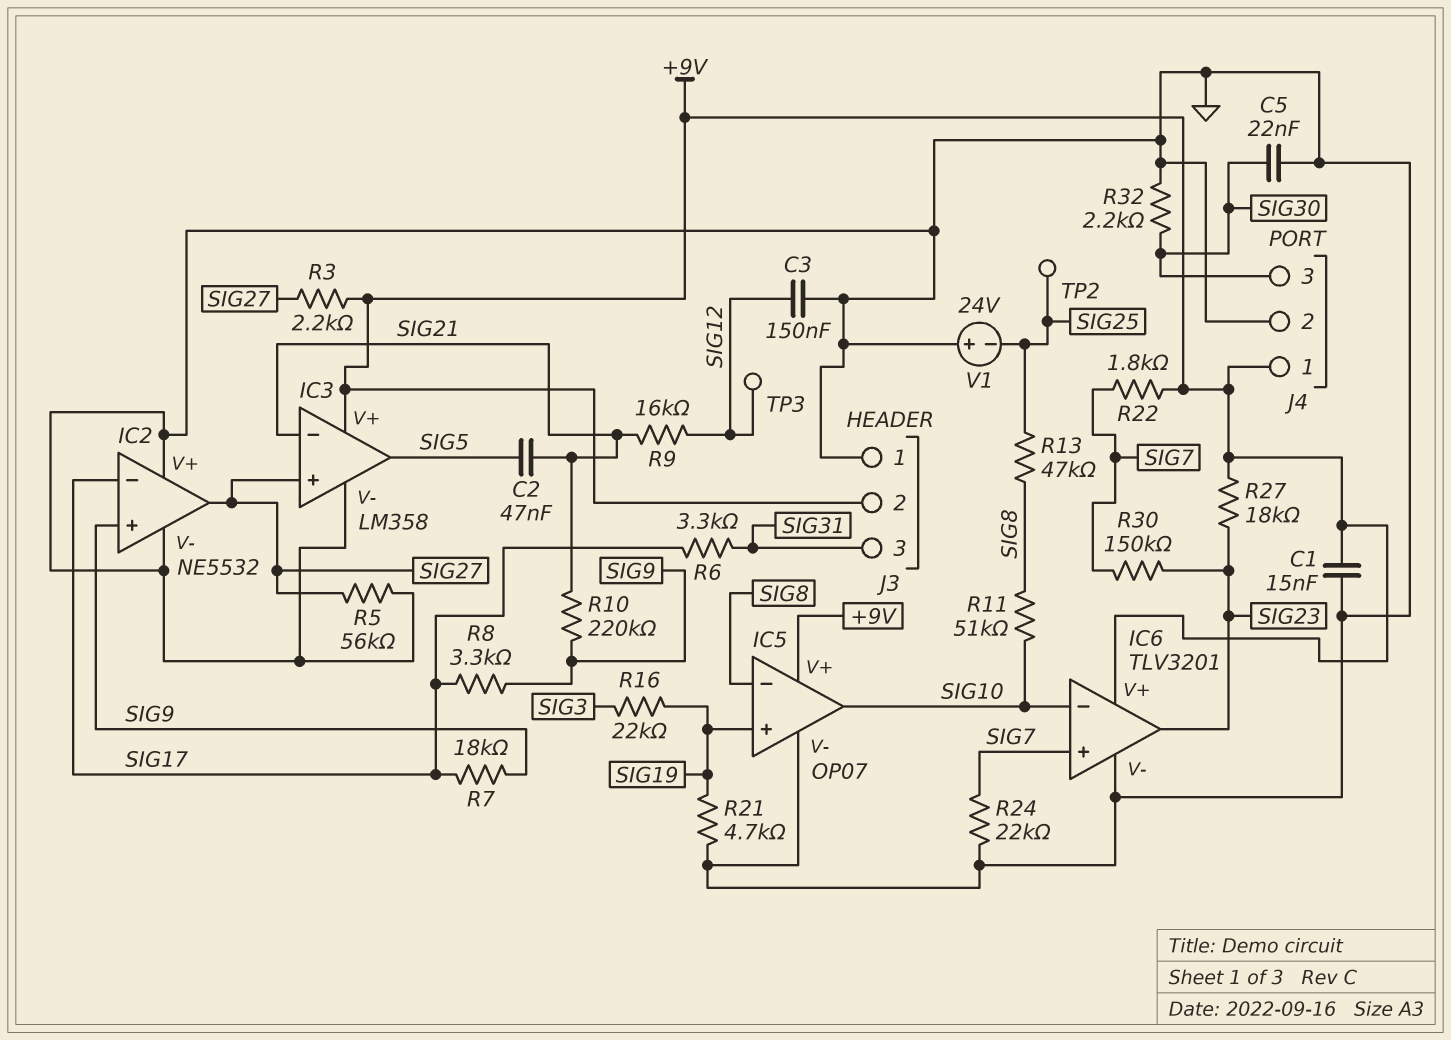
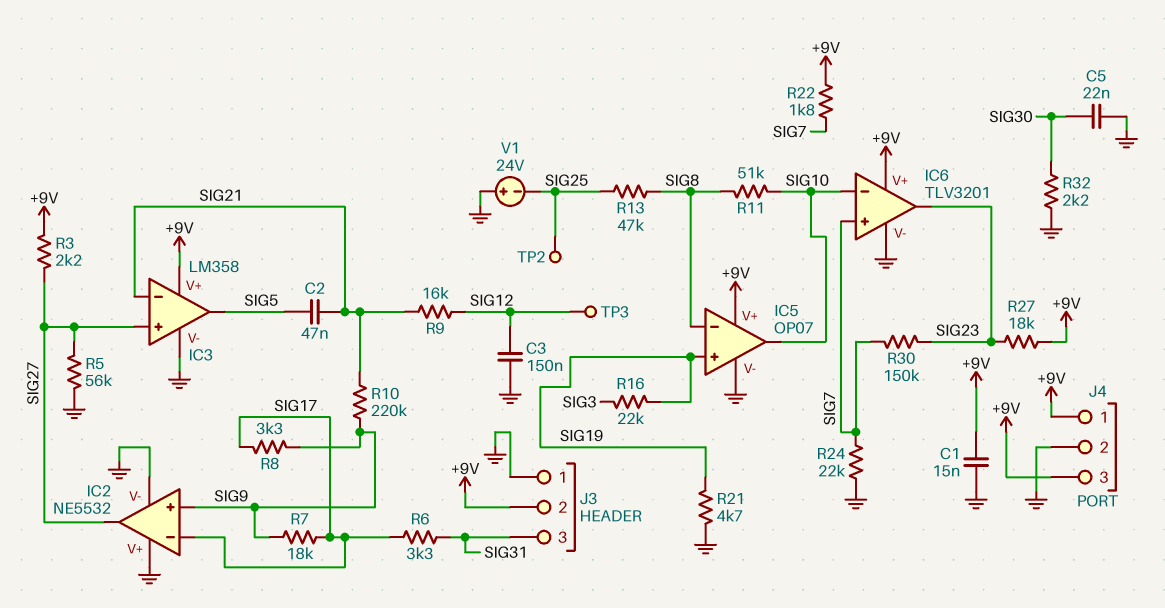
J4 pin 3: SIG30 -> +9V

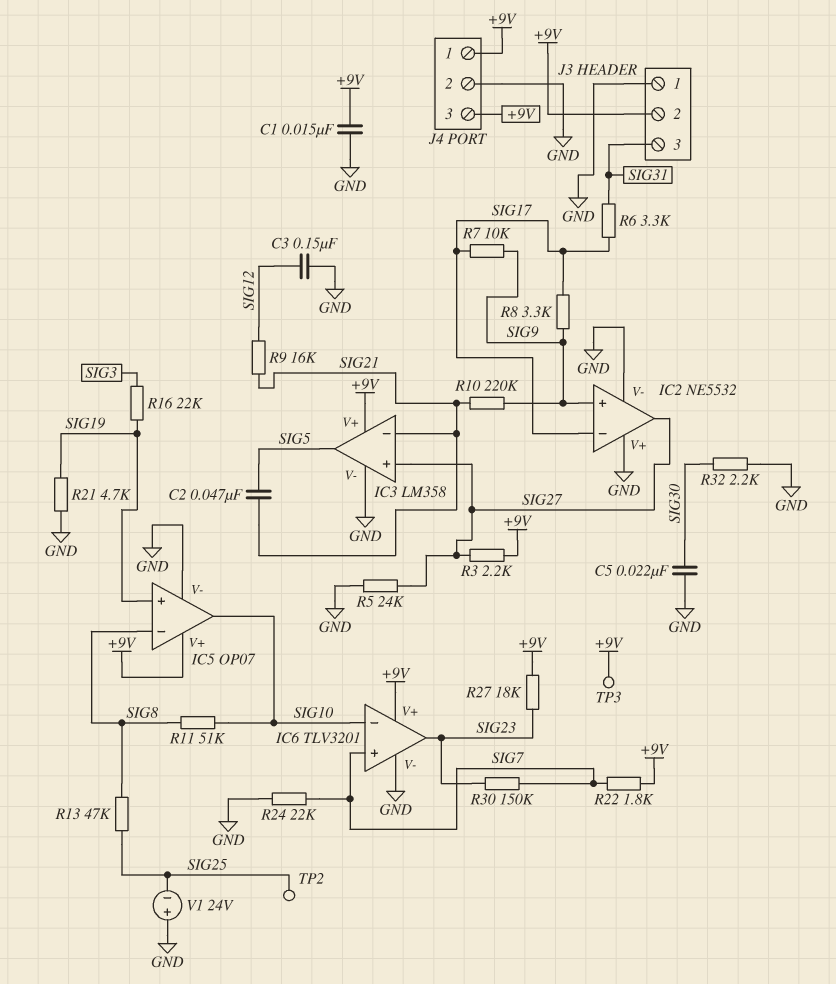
R5: 56k (GND, SIG27) -> 24k (GND, SIG27)
R7: 18k (SIG9, SIG17) -> 10k (SIG9, SIG17)
TP3: test point (SIG12) -> test point (+9V)

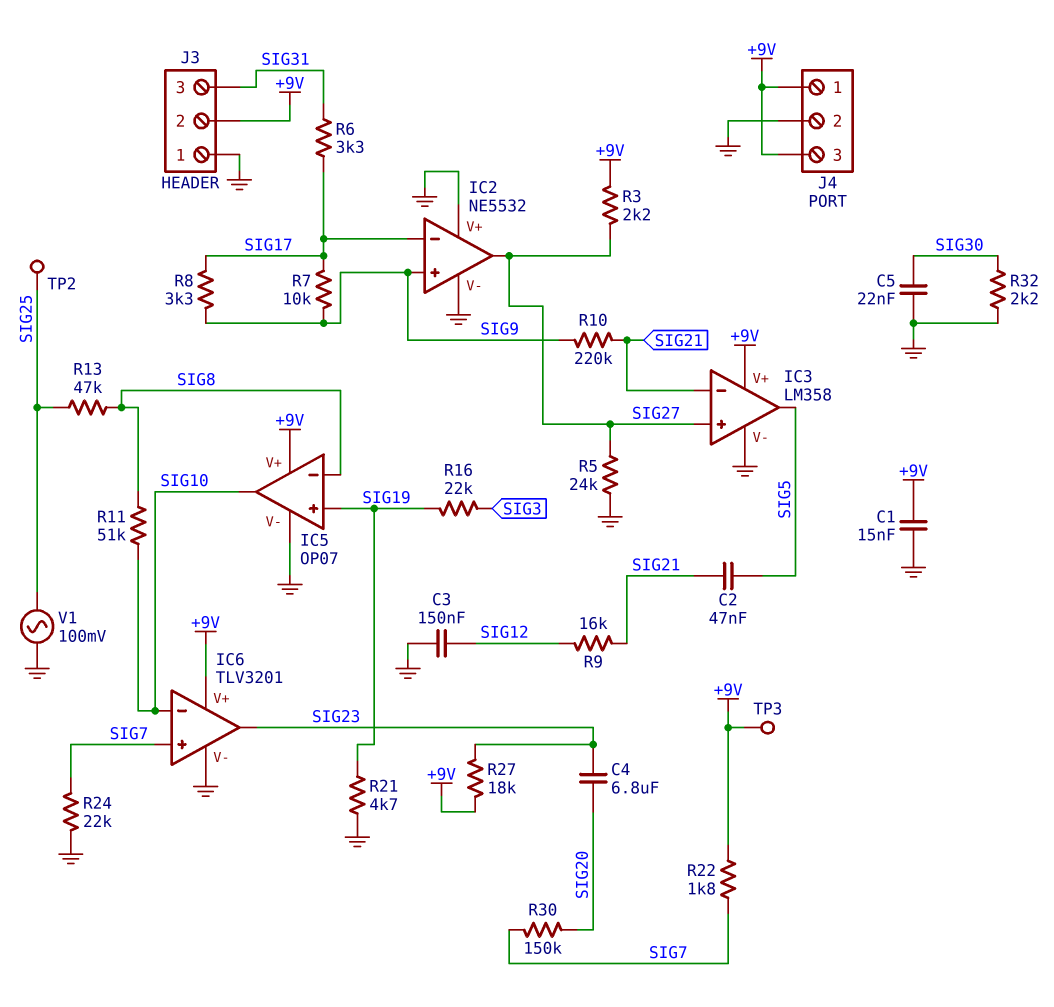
C4: none -> 6.8uF (SIG20, SIG23)
R30: 150k (SIG7, SIG23) -> 150k (SIG7, SIG20)
V1: 24V (plus GND, minus SIG25) -> AC 100mV (GND, SIG25)

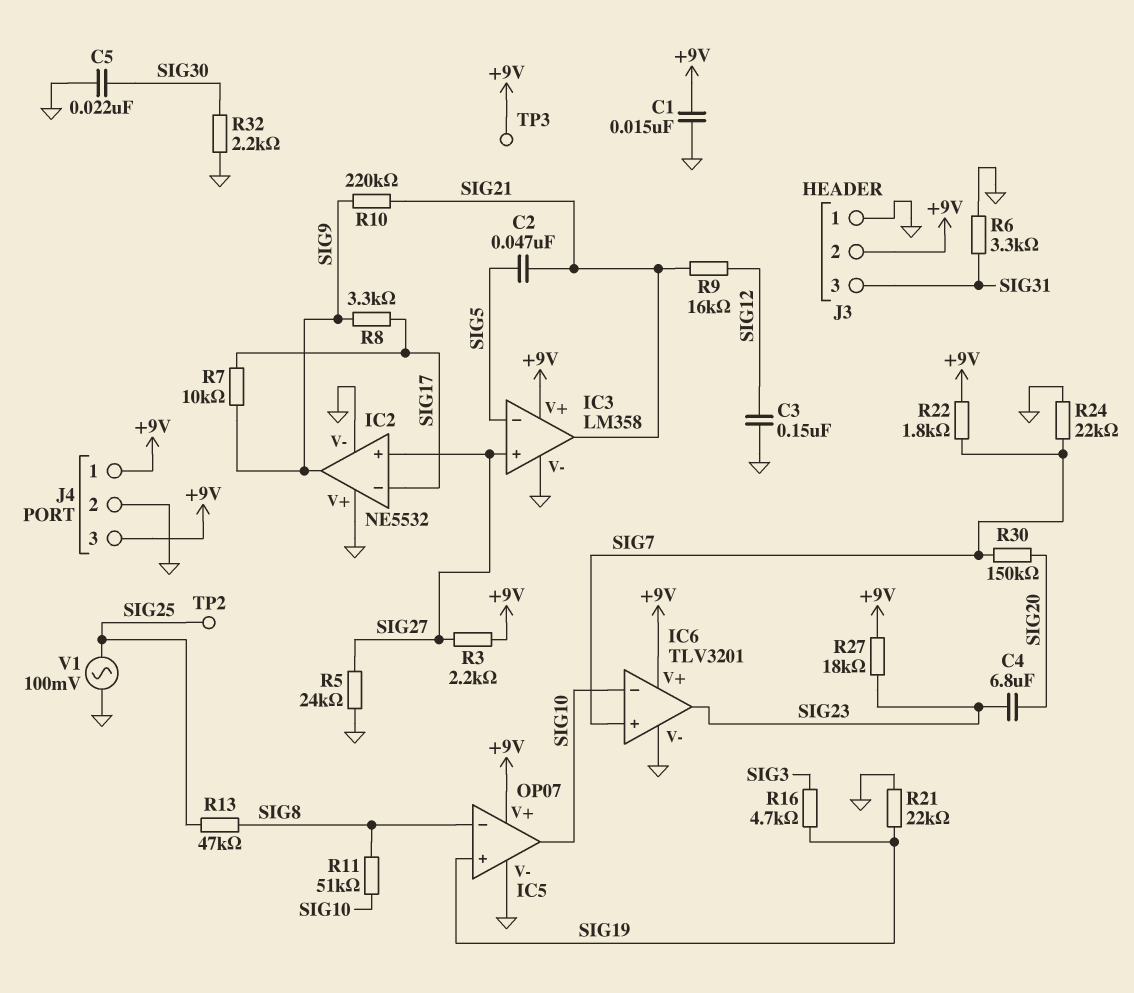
IC2 pin in+: SIG9 -> SIG27
IC2 pin out: SIG27 -> SIG9
IC3 pin in-: SIG21 -> SIG5
IC3 pin out: SIG5 -> SIG21
R6: 3.3k (SIG17, SIG31) -> 3.3k (GND, SIG31)
R16: 22k (SIG3, SIG19) -> 4.7k (SIG3, SIG19)
R21: 4.7k (GND, SIG19) -> 22k (GND, SIG19)

